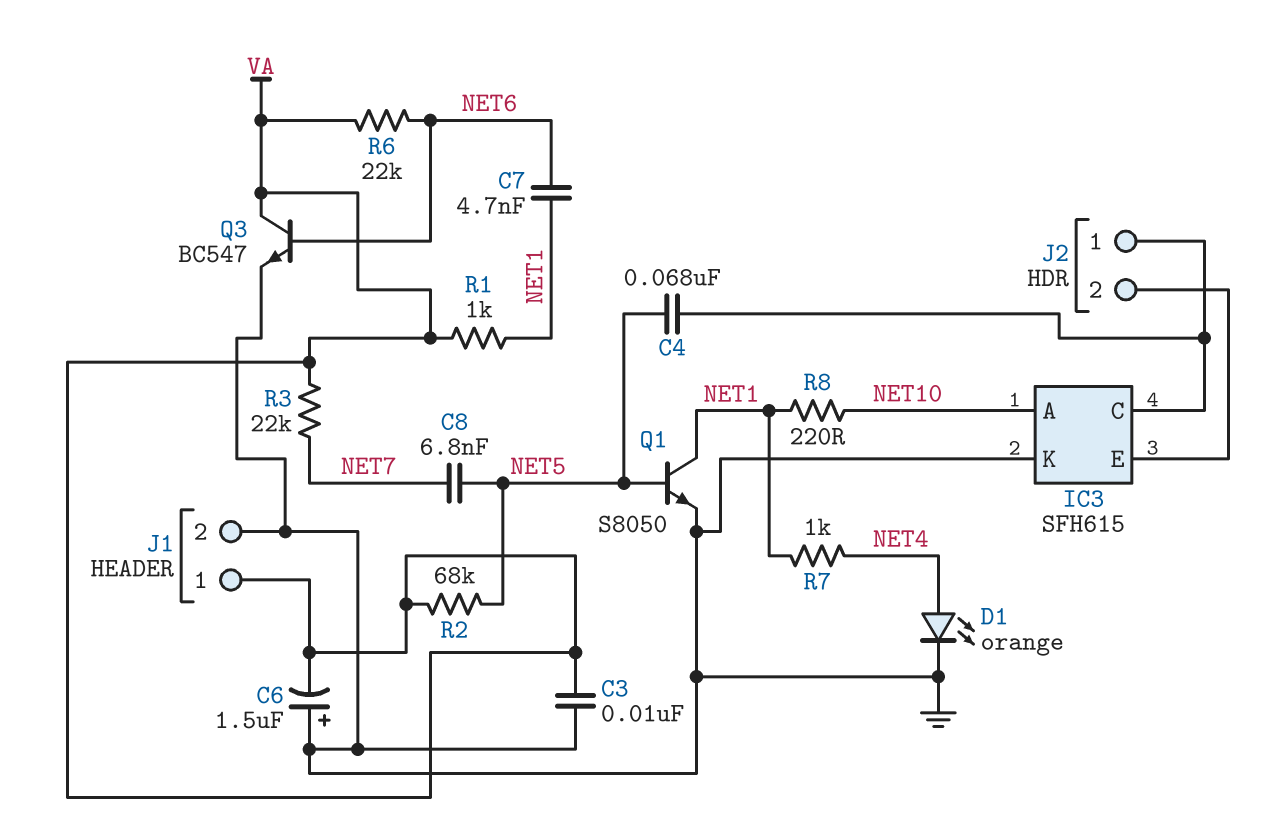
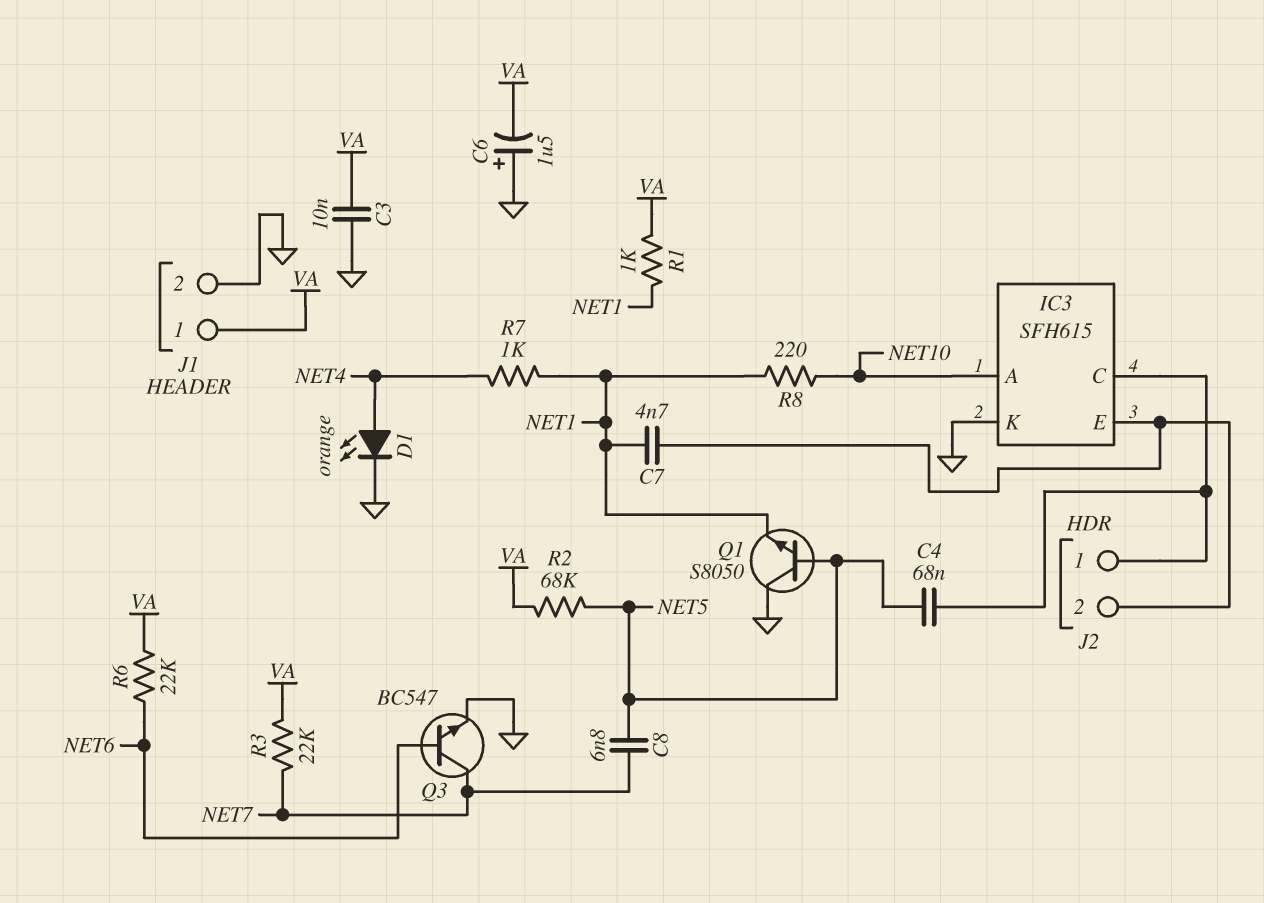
C7: 4.7nF (NET1, NET6) -> 4.7nF (IC3/E, NET1)
Q1: NPN S8050 (B NET5, C NET1, E GND) -> NPN S8050 (B NET5, C GND, E NET1)
Q3: NPN BC547 (B NET6, C VA, E GND) -> NPN BC547 (B NET6, C NET7, E GND)

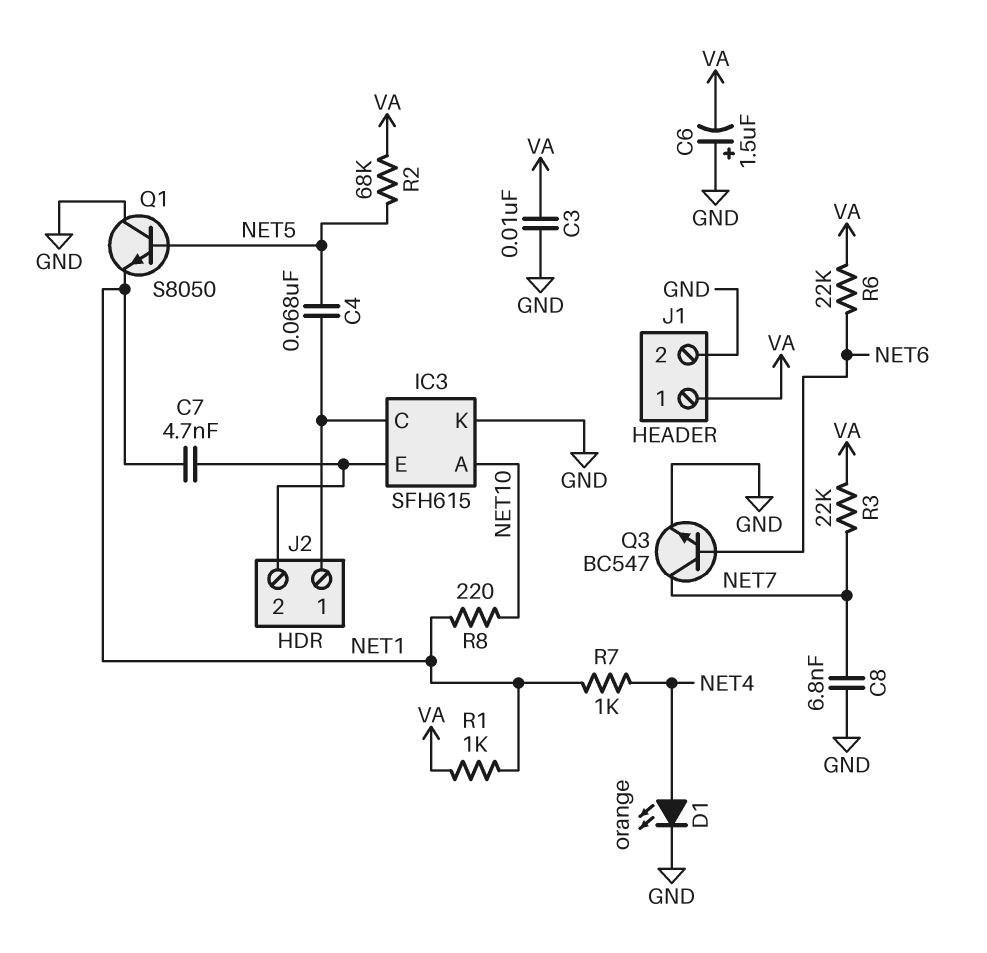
C8: 6.8nF (NET5, NET7) -> 6.8nF (GND, NET7)

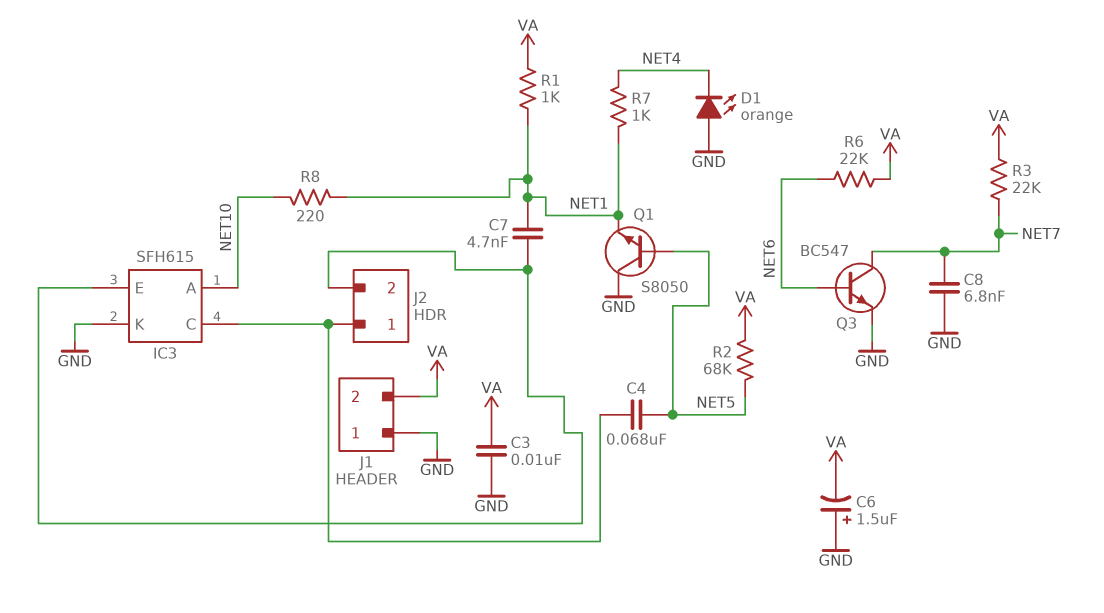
D1: LED orange (A NET4, K GND) -> LED orange (A GND, K NET4)
J1 pin 1: VA -> GND
J1 pin 2: GND -> VA

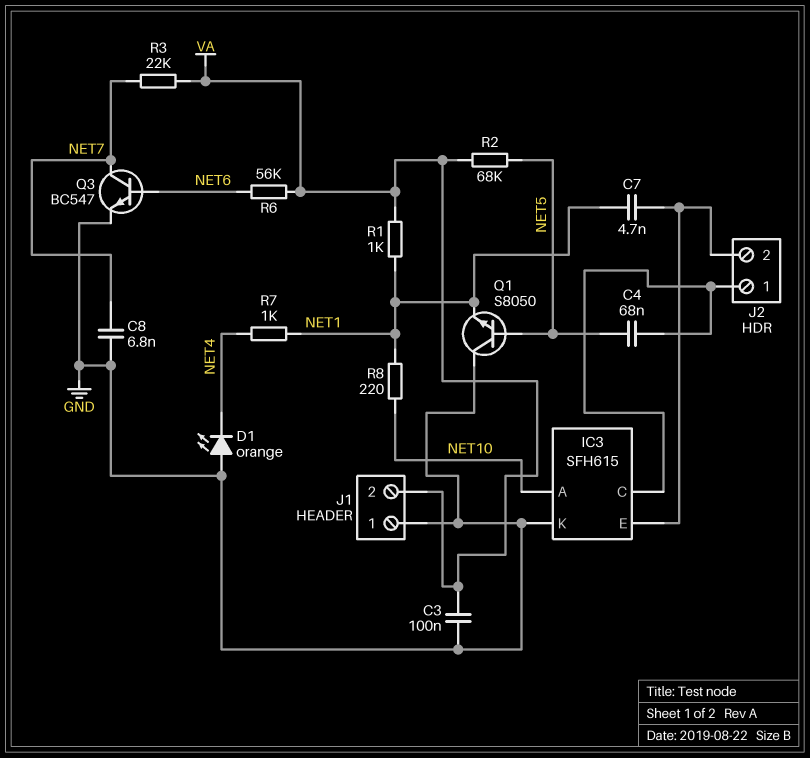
C3: 10nF (GND, VA) -> 100nF (GND, VA)
C6: 1.5uF (plus GND, minus VA) -> none
R6: 22k (NET6, VA) -> 56k (NET6, VA)

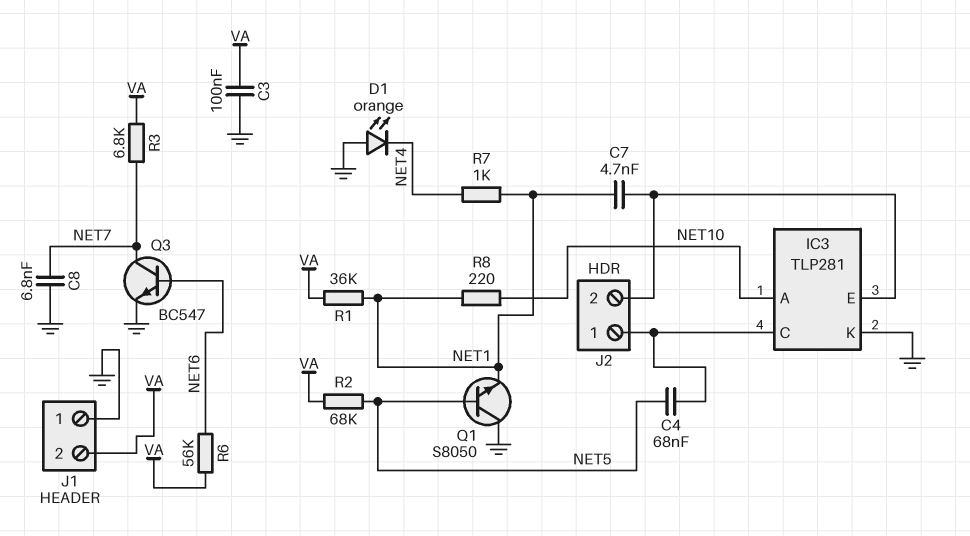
IC3: SFH615 -> TLP281
R1: 1k (NET1, VA) -> 36k (NET1, VA)
R3: 22k (NET7, VA) -> 6.8k (NET7, VA)

